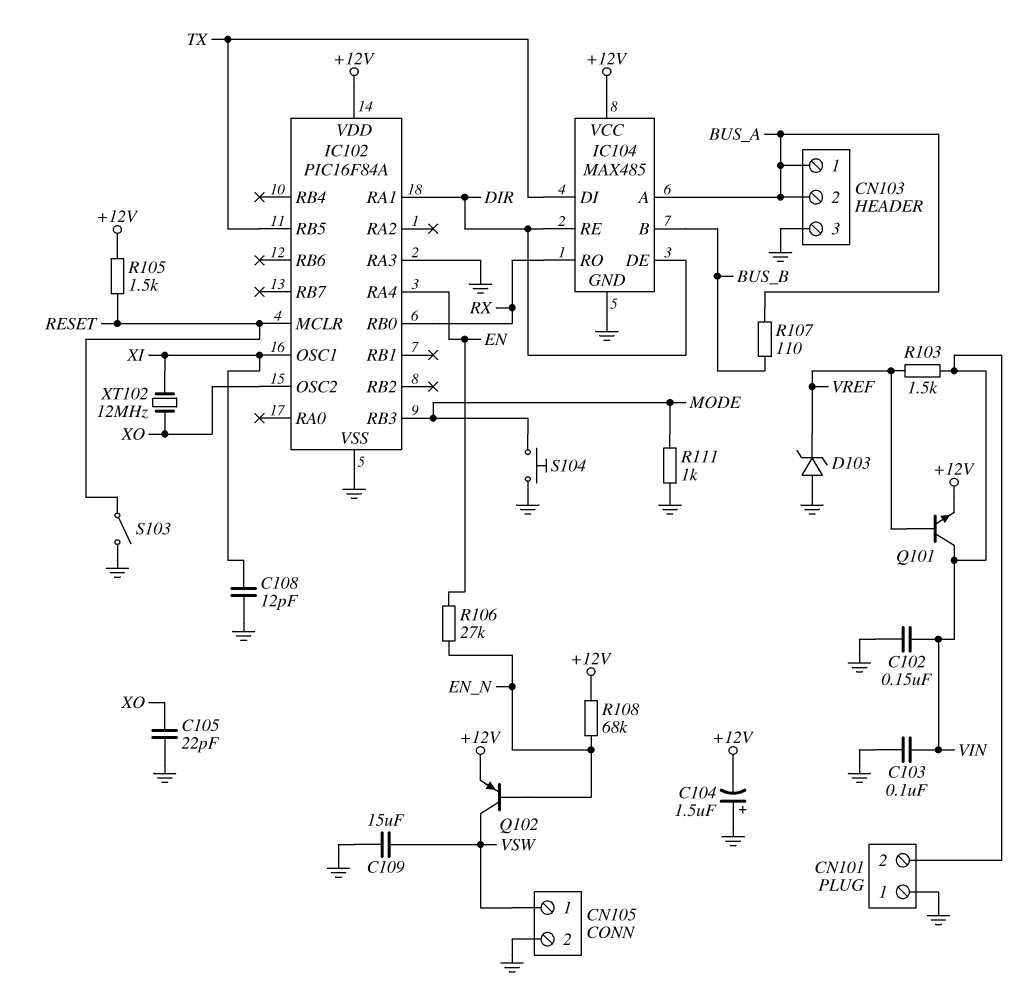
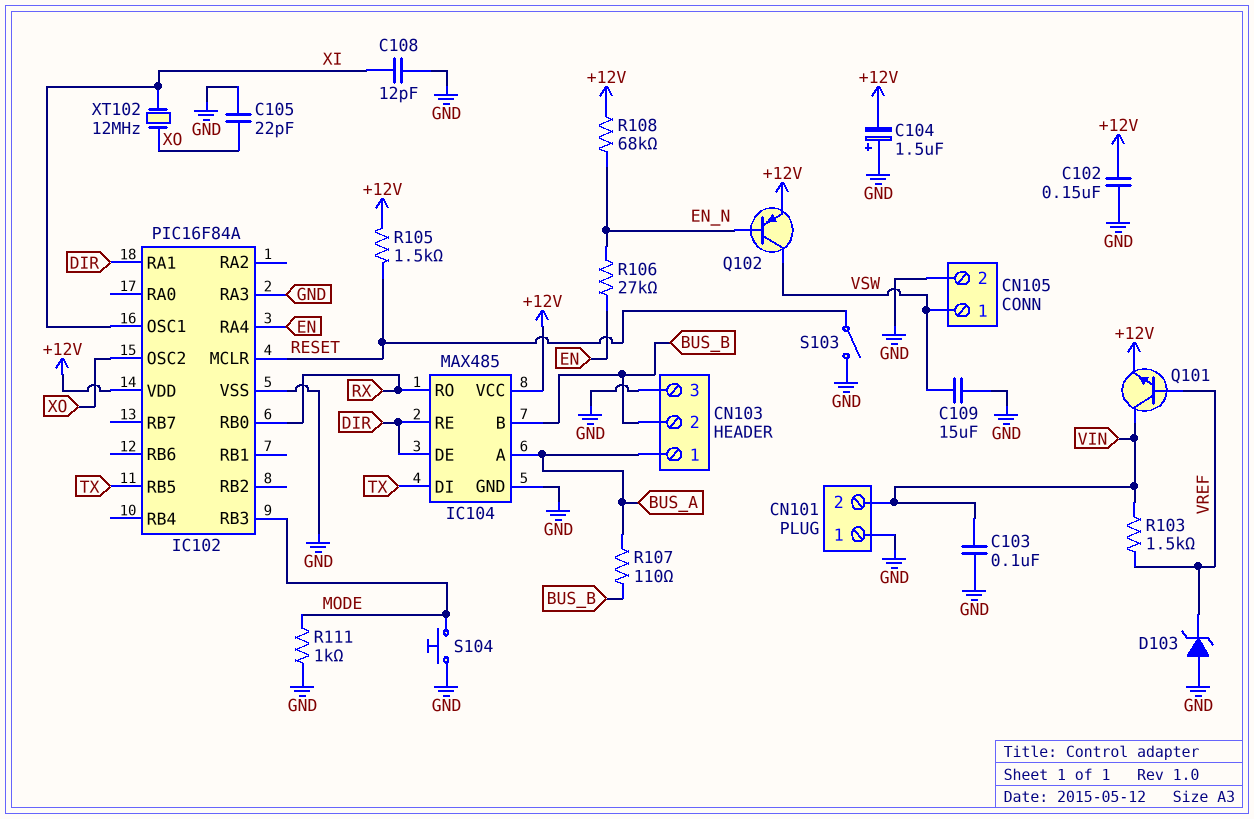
C102: 150nF (GND, VIN) -> 150nF (+12V, GND)
CN103 pin 2: BUS_A -> BUS_B

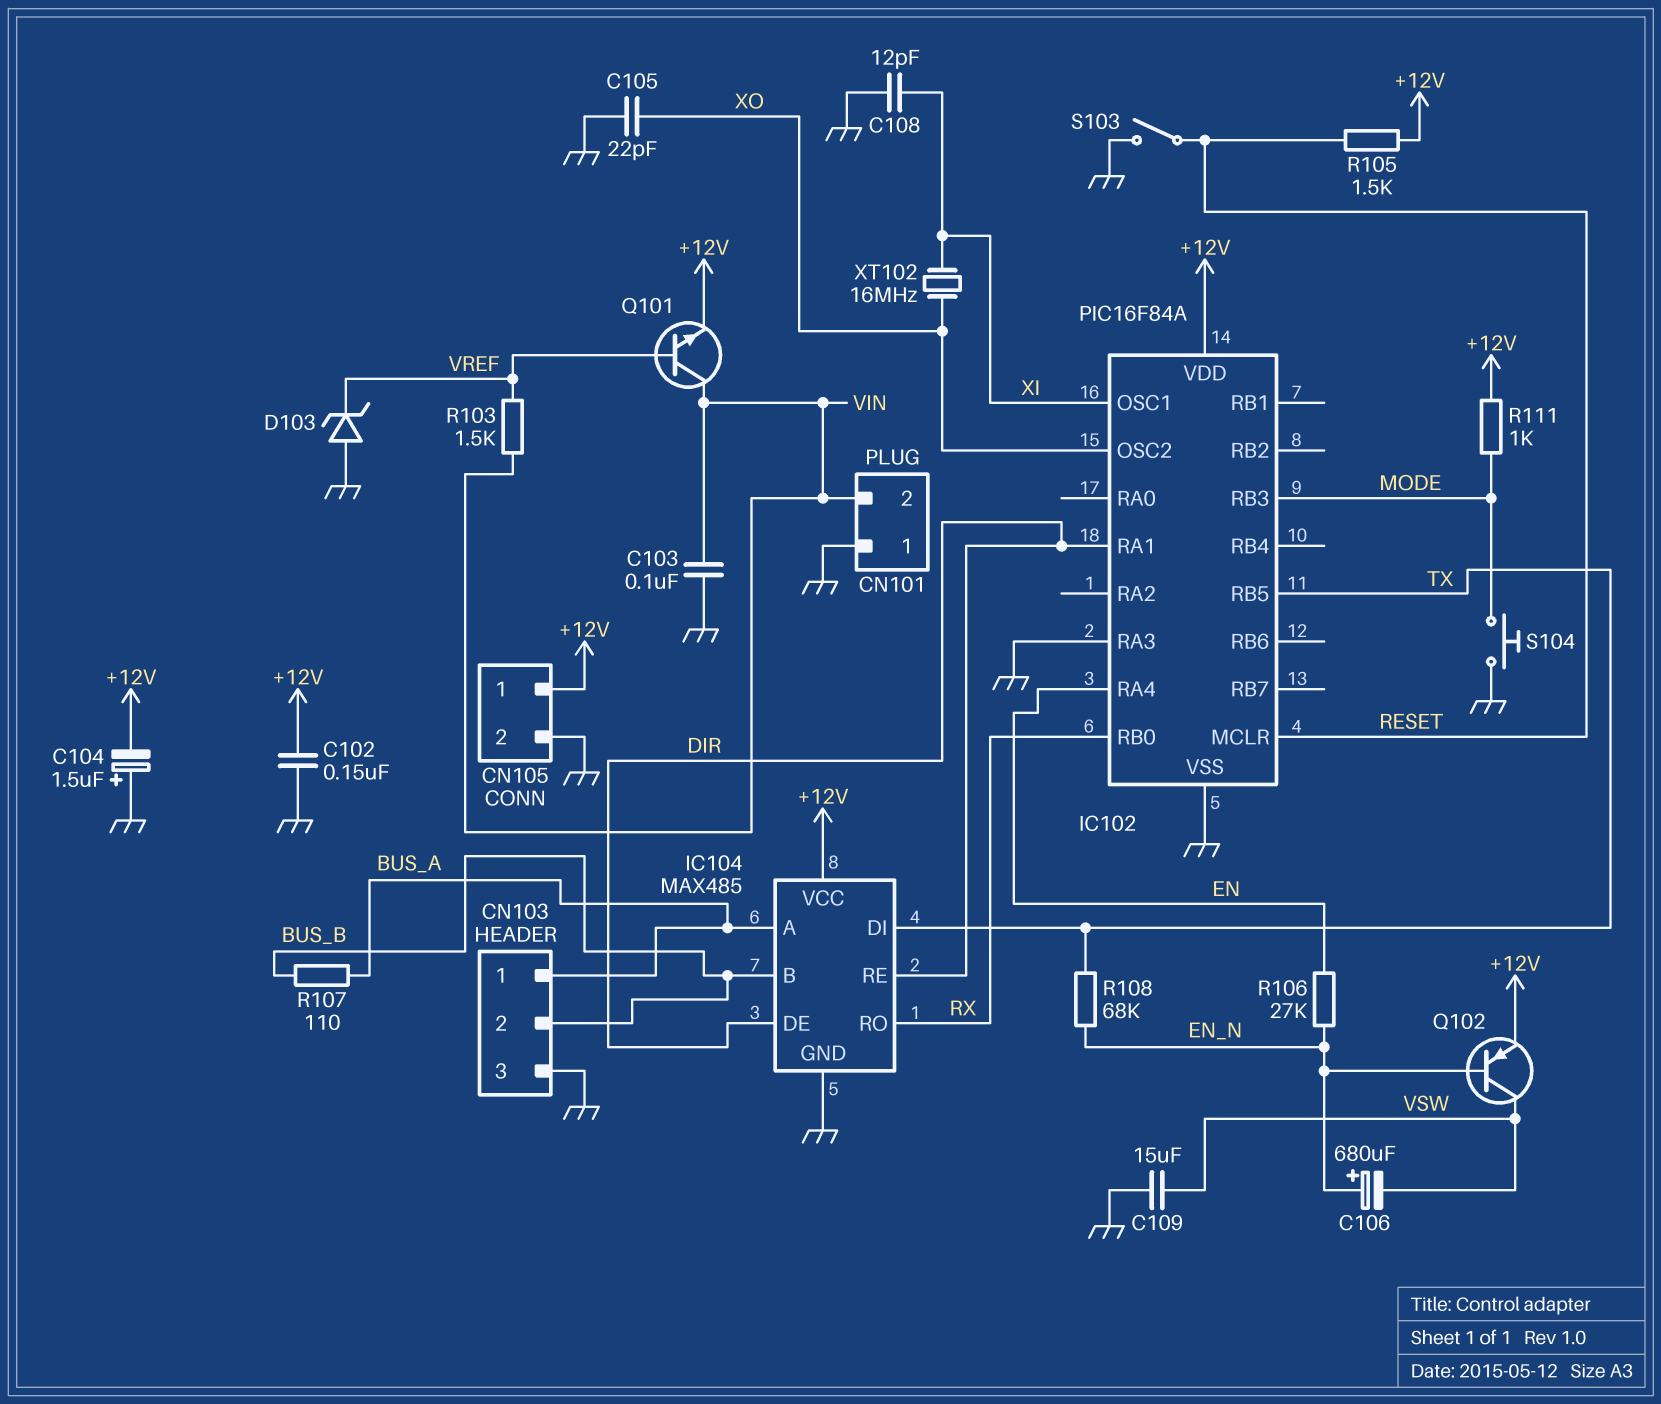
C106: none -> 680uF (plus EN_N, minus VSW)
CN105 pin 1: VSW -> +12V
R108: 68k (+12V, EN_N) -> 68k (EN_N, TX)
R111: 1k (GND, MODE) -> 1k (+12V, MODE)
XT102: 12MHz (XI, XO) -> 16MHz (XI, XO)

